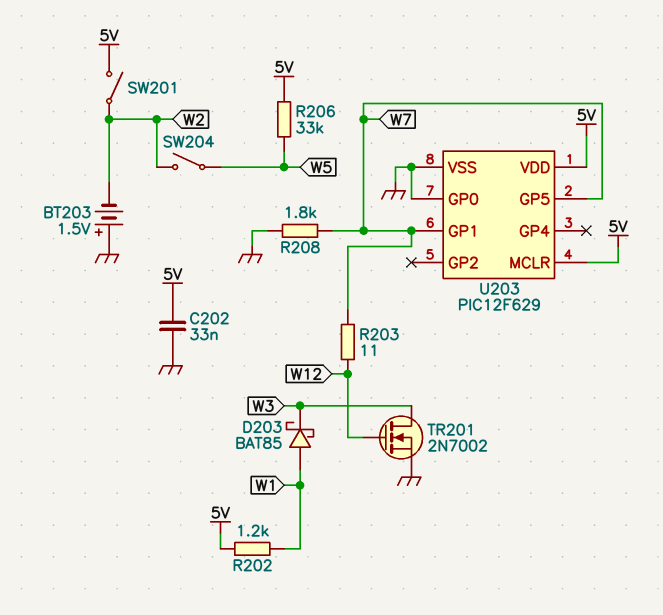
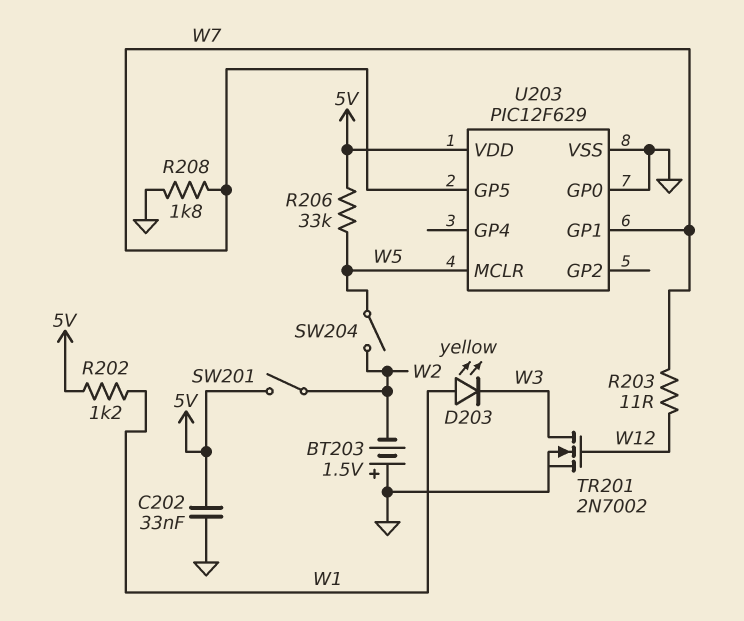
D203: schottky BAT85 (A W1, K W3) -> LED yellow (A W1, K W3)
U203 pin MCLR: 5V -> W5

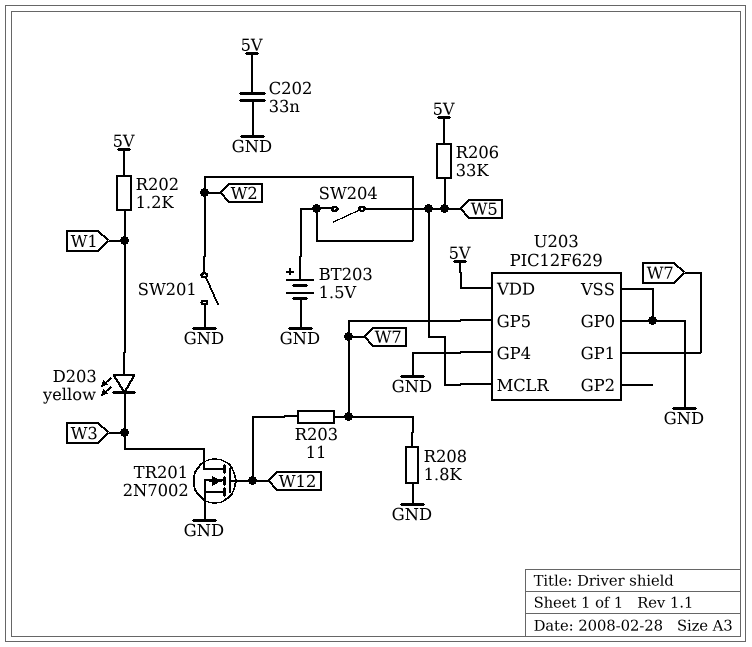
BT203: 1.5V (plus GND, minus W2) -> 1.5V (plus W2, minus GND)
SW201: switch (5V, W2) -> switch (GND, W2)
U203 pin GP4: none -> GND

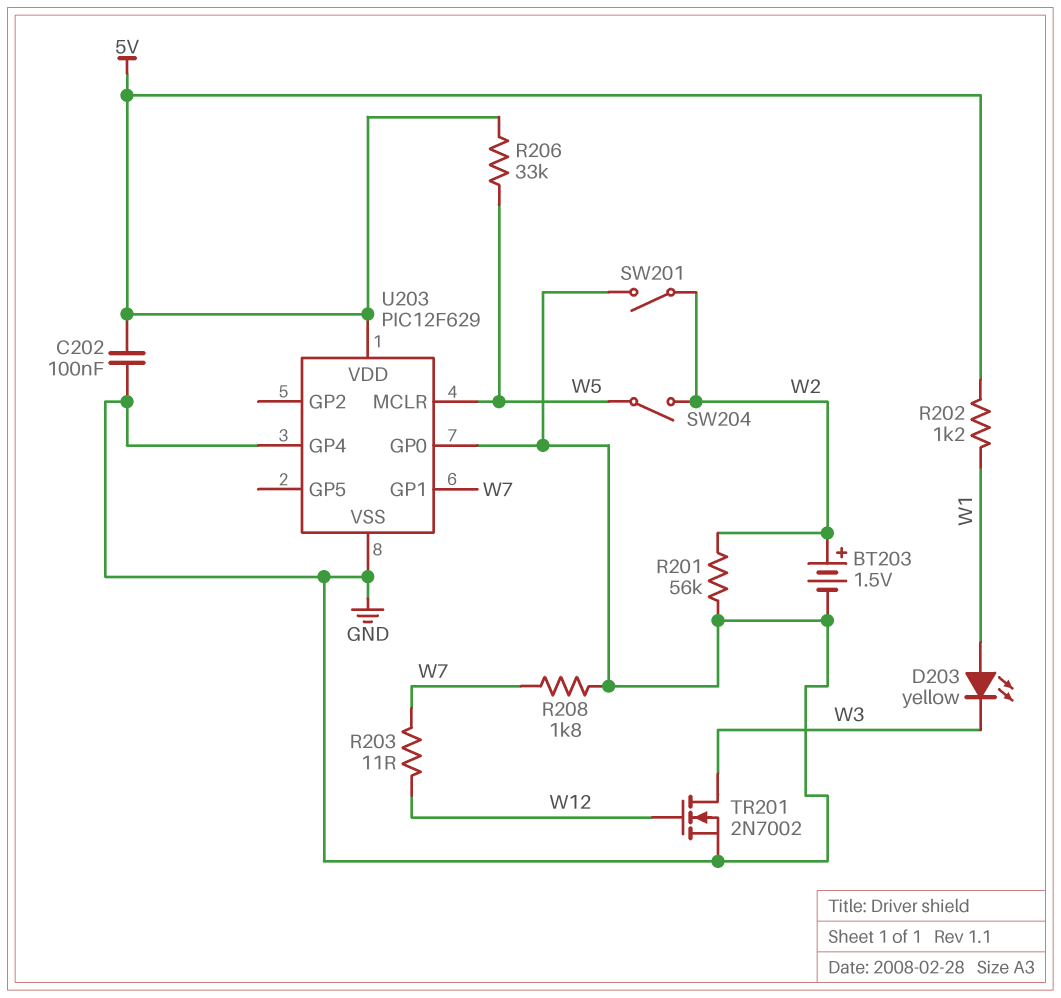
C202: 33nF (5V, GND) -> 100nF (5V, GND)
R201: none -> 56k (GND, W2)
U203 pin GP5: W7 -> none

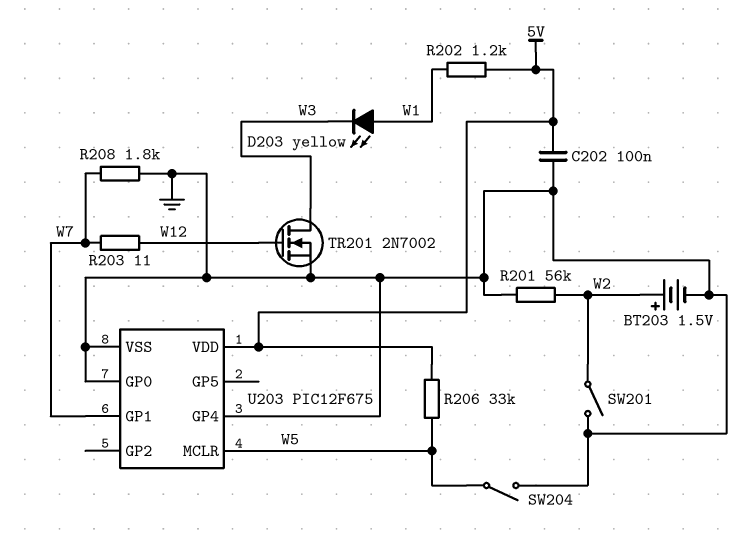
SW204: switch (W2, W5) -> switch (GND, W5)
U203: PIC12F629 -> PIC12F675

